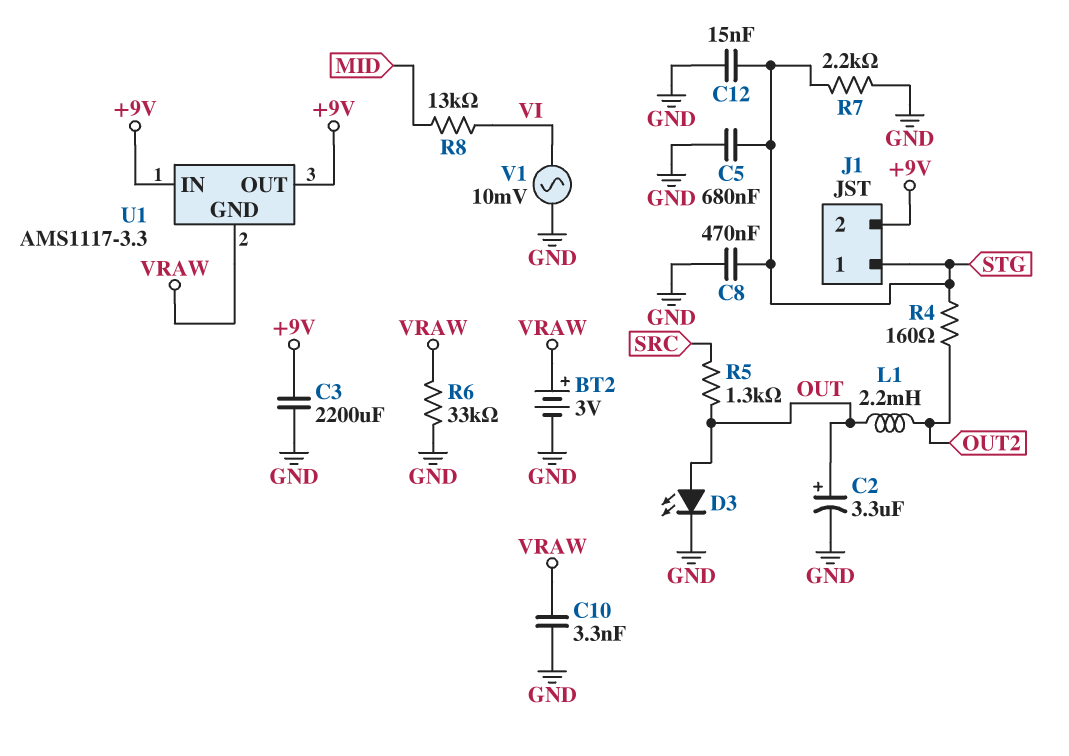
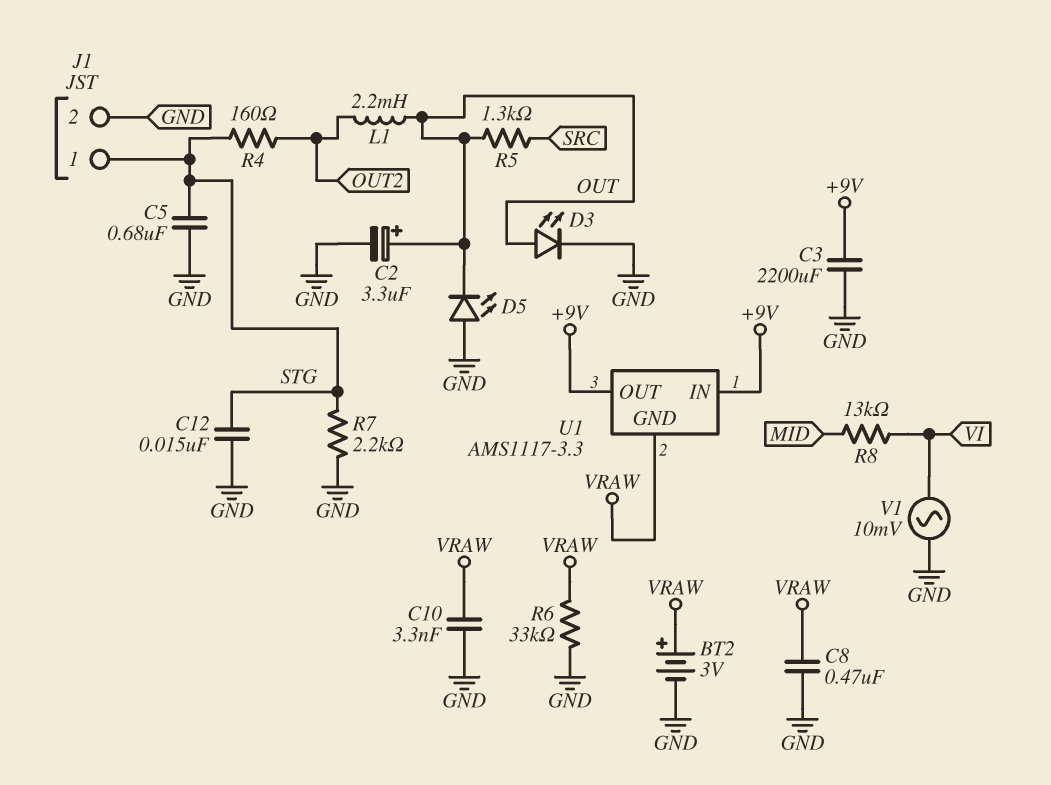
C8: 470nF (GND, STG) -> 470nF (GND, VRAW)
D5: none -> LED (A GND, K OUT)
J1 pin 2: +9V -> GND

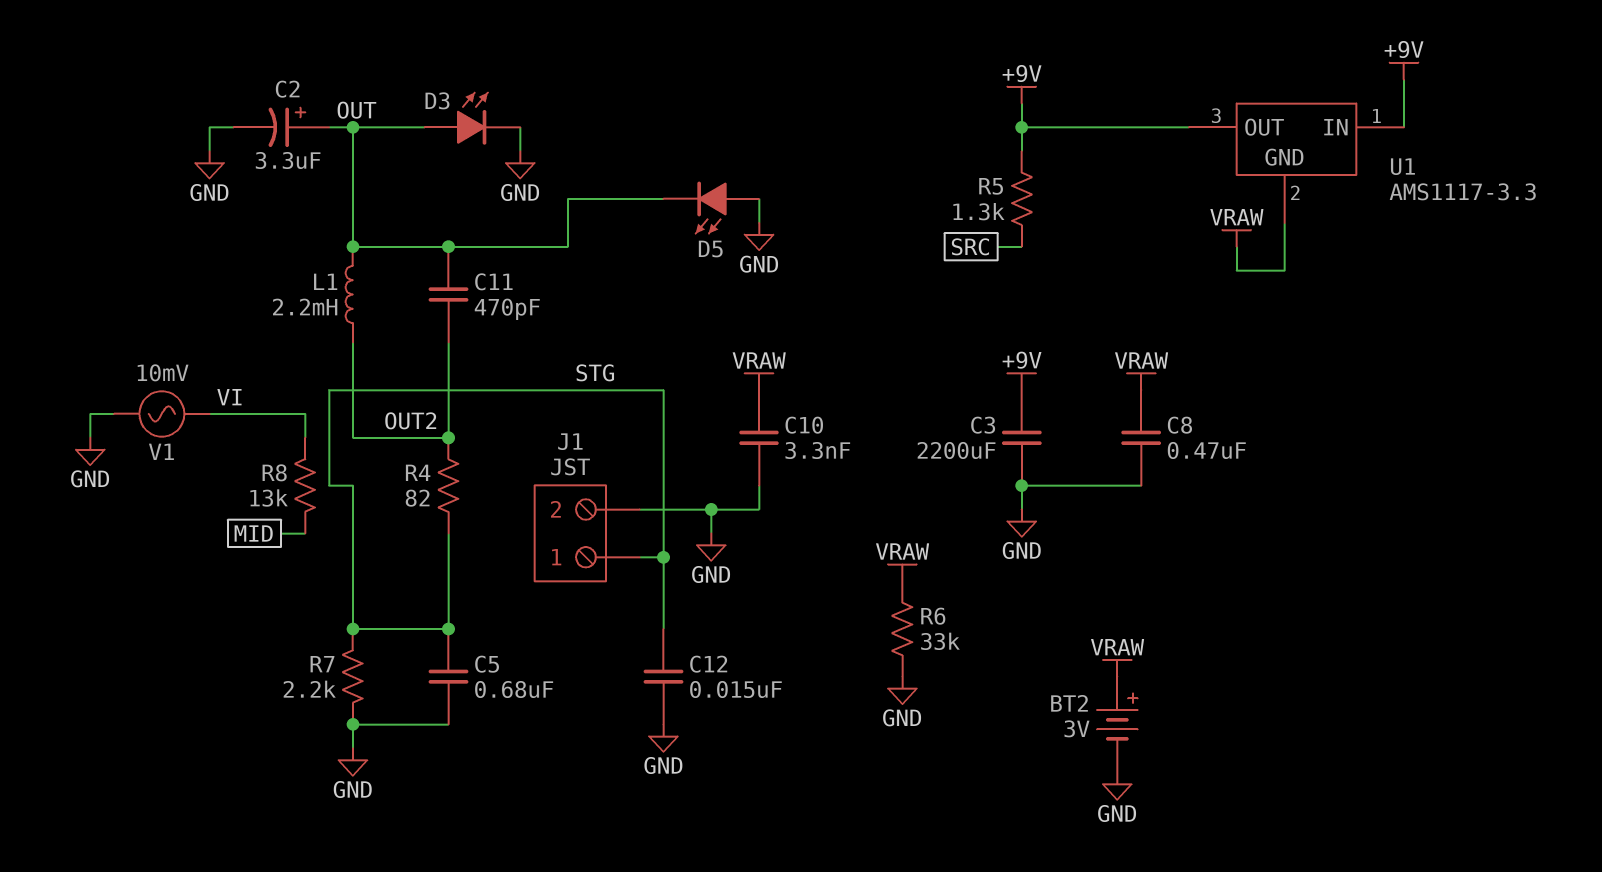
C11: none -> 470pF (OUT, OUT2)
R4: 160 (OUT2, STG) -> 82 (OUT2, STG)
R5: 1.3k (OUT, SRC) -> 1.3k (+9V, SRC)

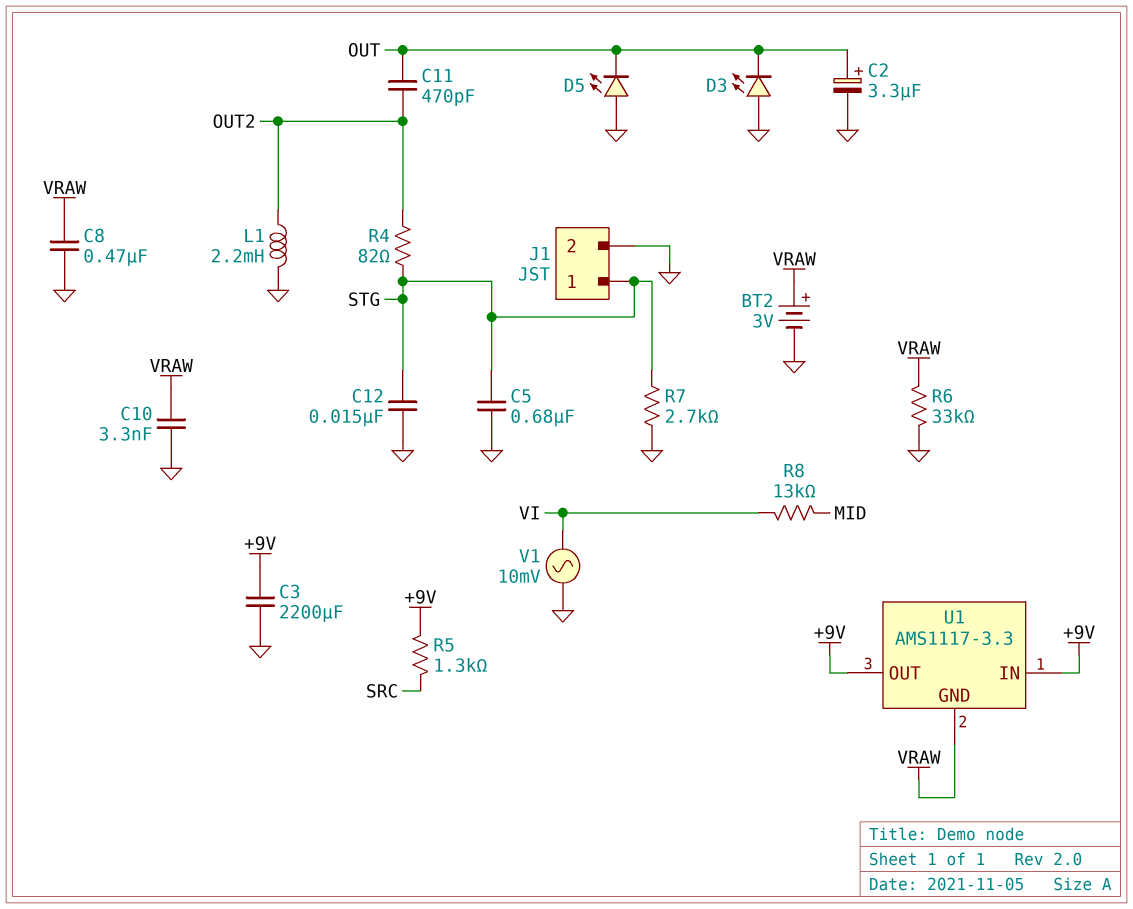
D3: LED (A OUT, K GND) -> LED (A GND, K OUT)
L1: 2.2mH (OUT, OUT2) -> 2.2mH (GND, OUT2)
R7: 2.2k (GND, STG) -> 2.7k (GND, STG)

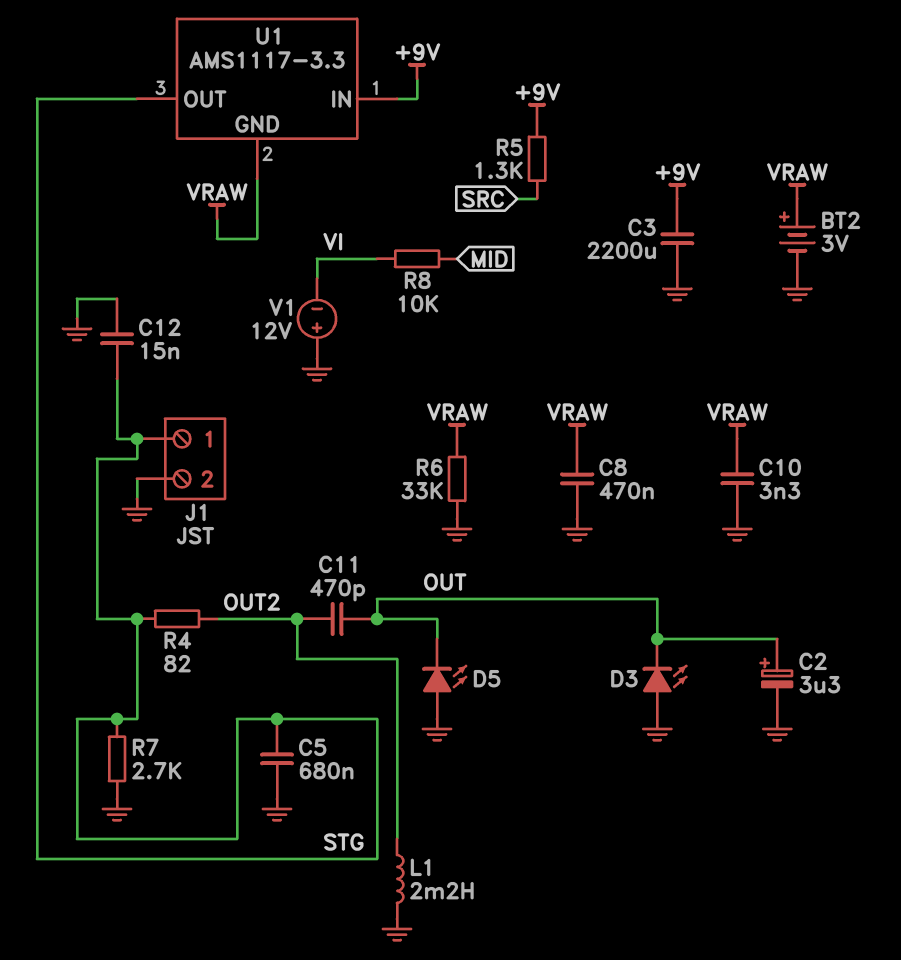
R8: 13k (MID, VI) -> 10k (MID, VI)
U1 pin OUT: +9V -> STG
V1: AC 10mV (GND, VI) -> 12V (plus GND, minus VI)

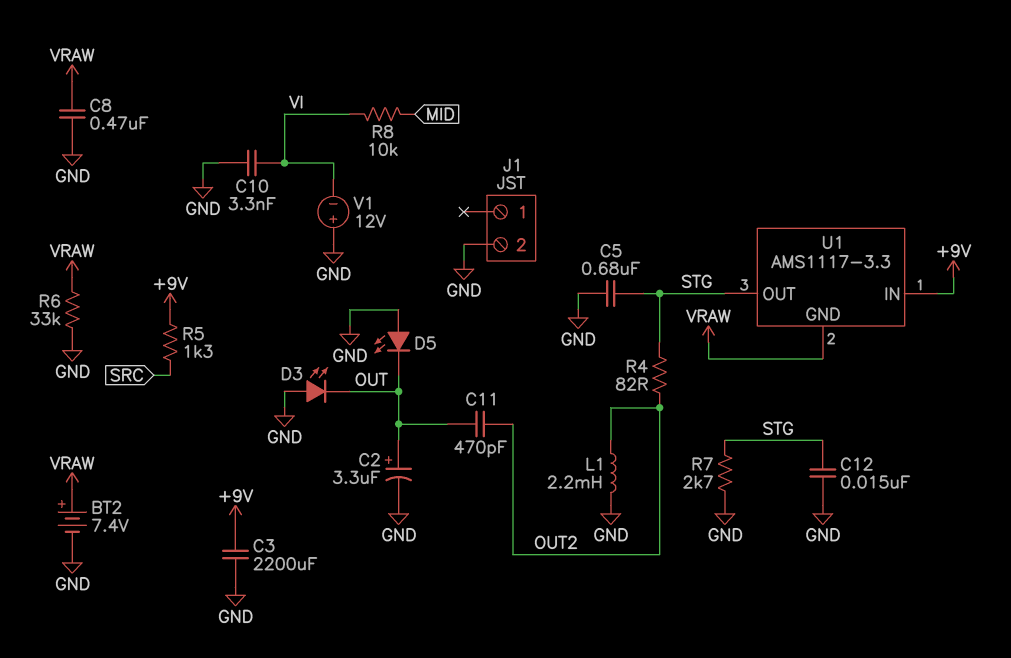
BT2: 3V (plus VRAW, minus GND) -> 7.4V (plus VRAW, minus GND)
C10: 3.3nF (GND, VRAW) -> 3.3nF (GND, VI)
J1 pin 1: STG -> none

